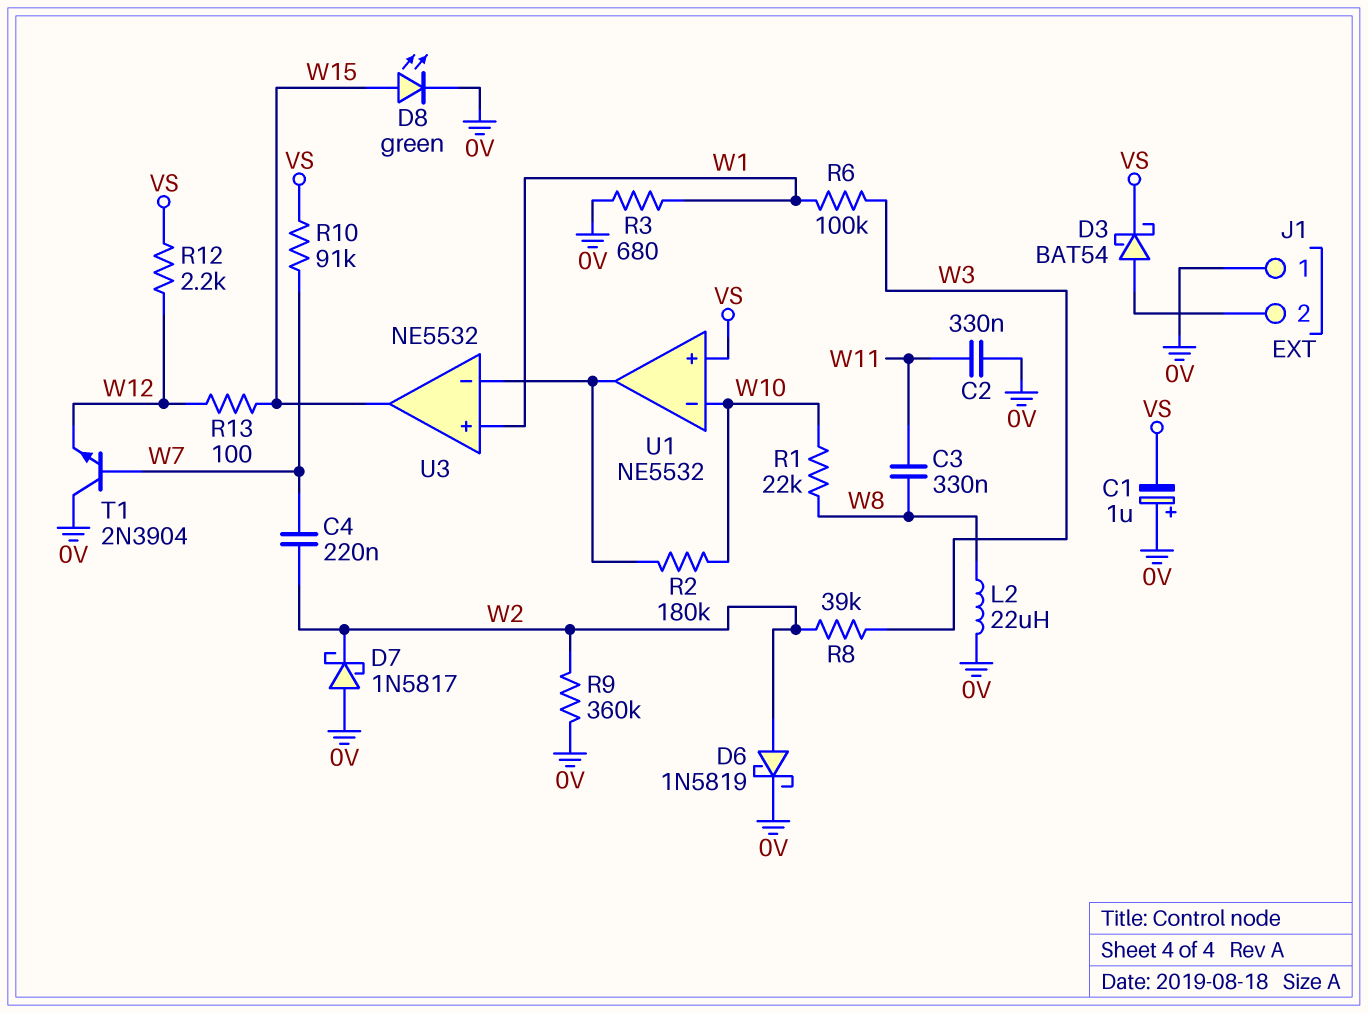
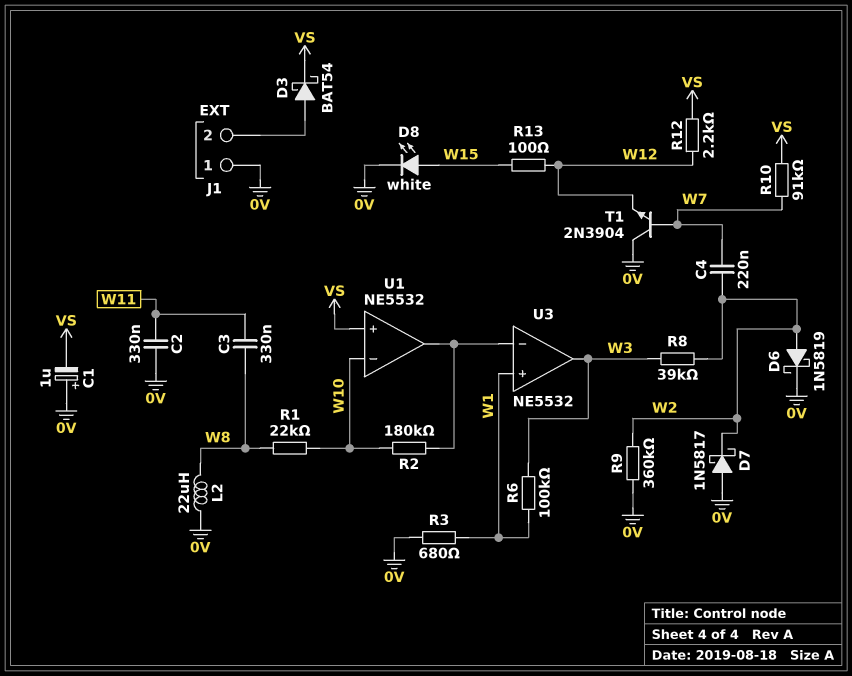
D8: LED green (A W15, K 0V) -> LED white (A W15, K 0V)
U3 pin out: W15 -> W3

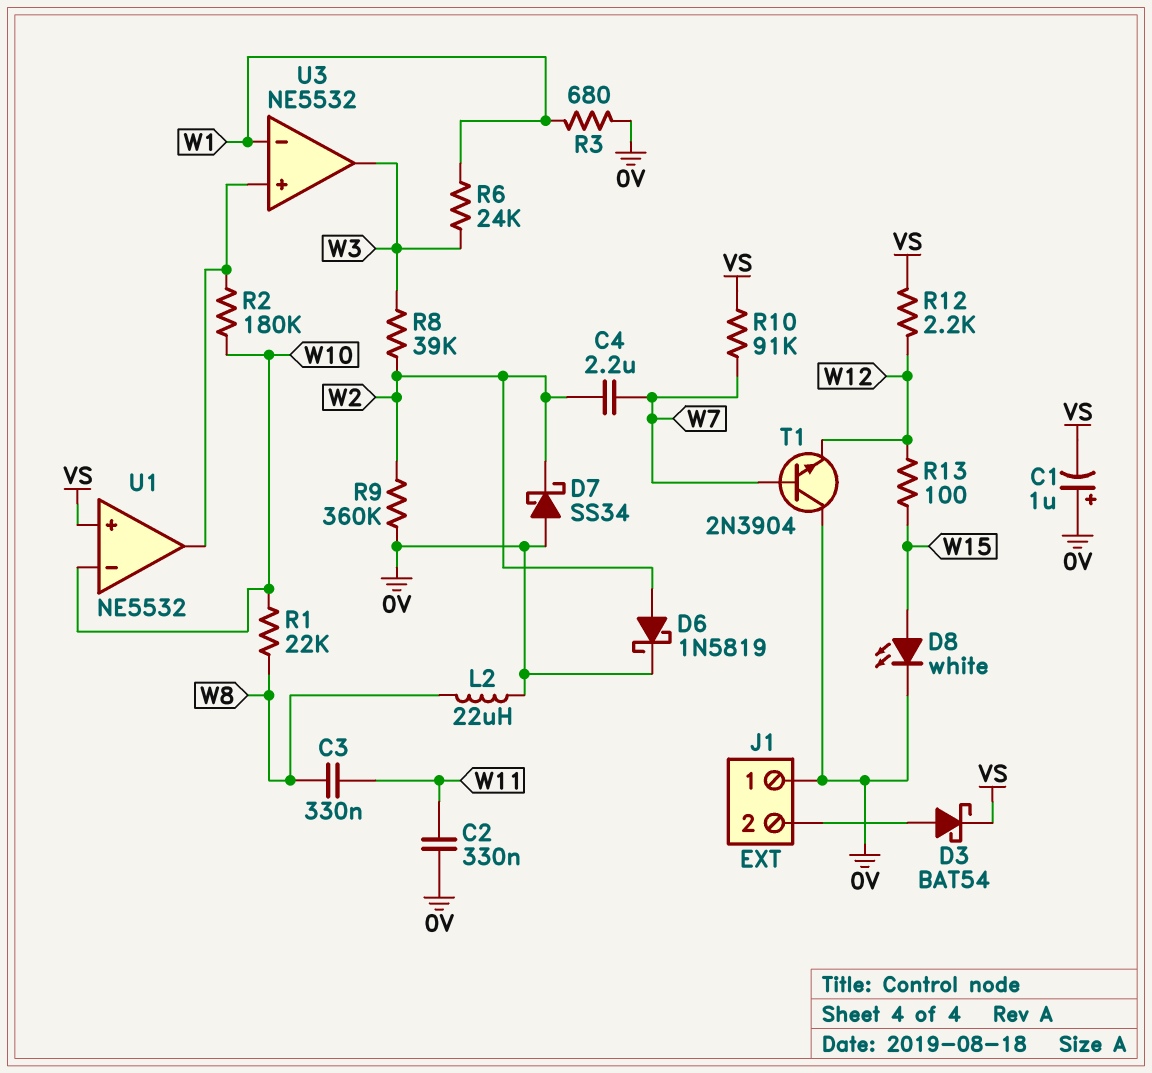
C4: 220nF (W2, W7) -> 2.2uF (W2, W7)
D7: schottky 1N5817 (A 0V, K W2) -> schottky SS34 (A 0V, K W2)
R6: 100k (W1, W3) -> 24k (W1, W3)
U3 pin in+: W1 -> U1/out
U3 pin in-: U1/out -> W1

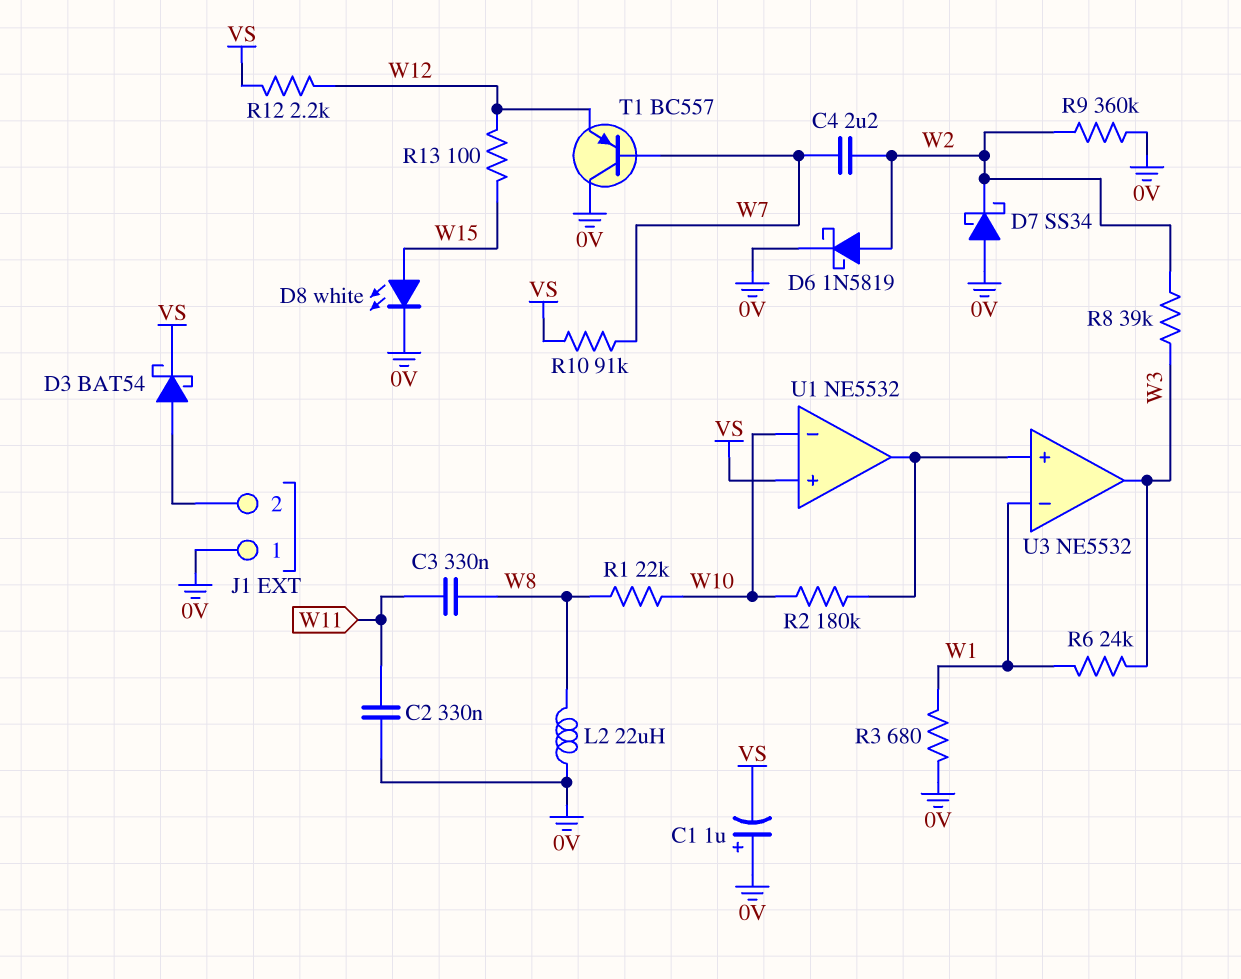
T1: NPN 2N3904 (B W7, C 0V, E W12) -> PNP BC557 (B W7, C 0V, E W12)

